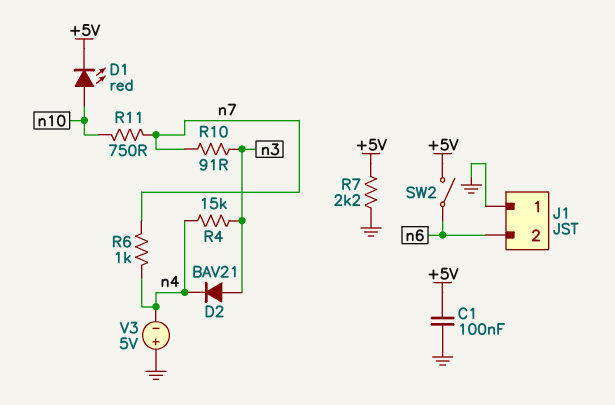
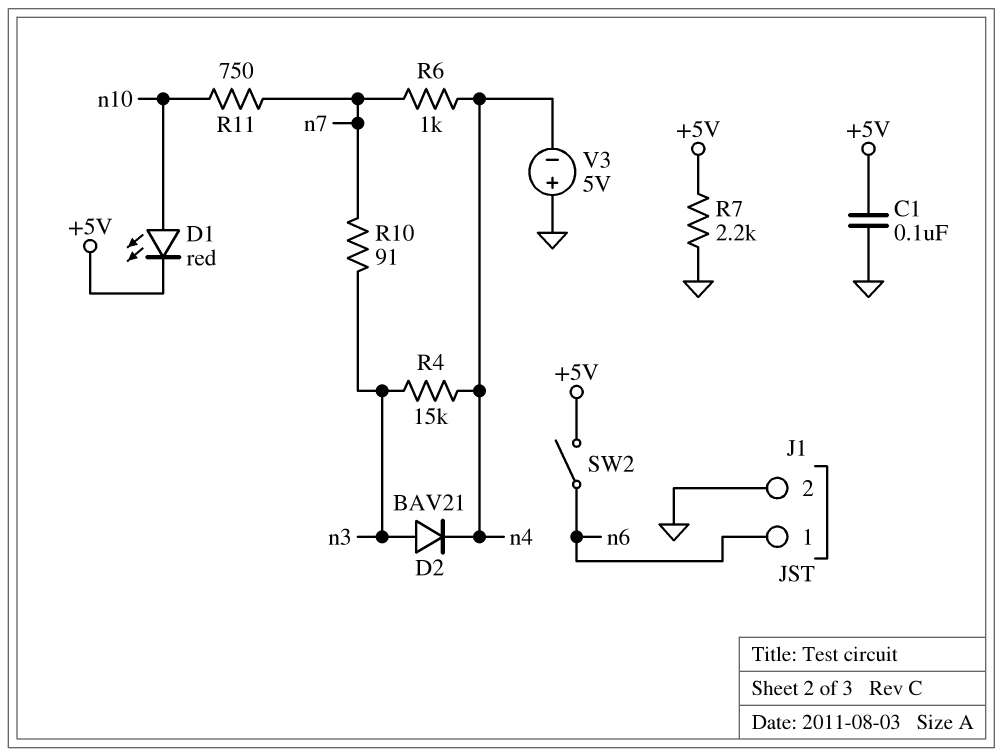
J1 pin 1: GND -> n6
J1 pin 2: n6 -> GND

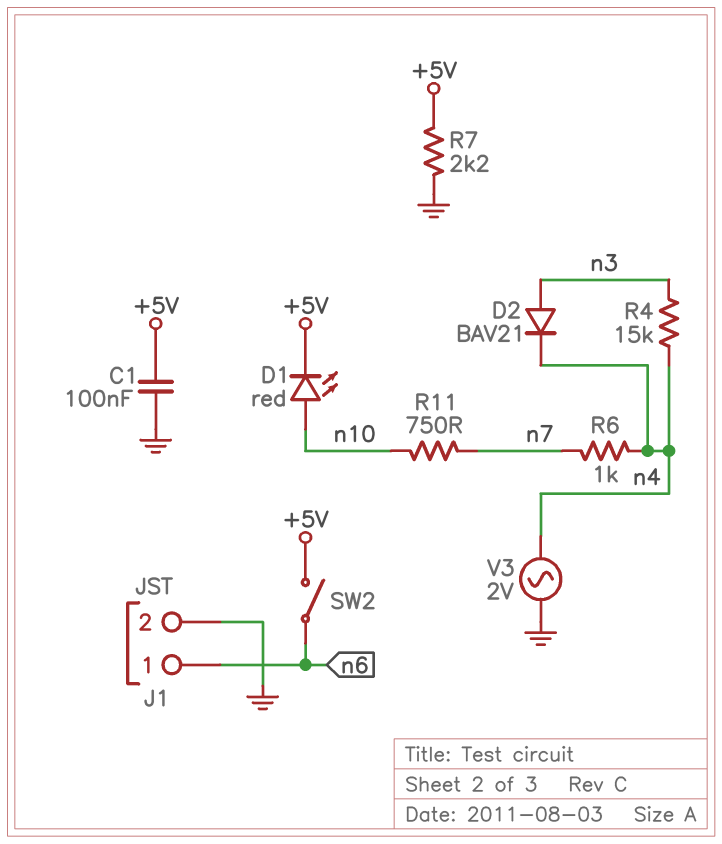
R10: 91 (n3, n7) -> none
V3: 5V (plus GND, minus n4) -> AC 2V (GND, n4)

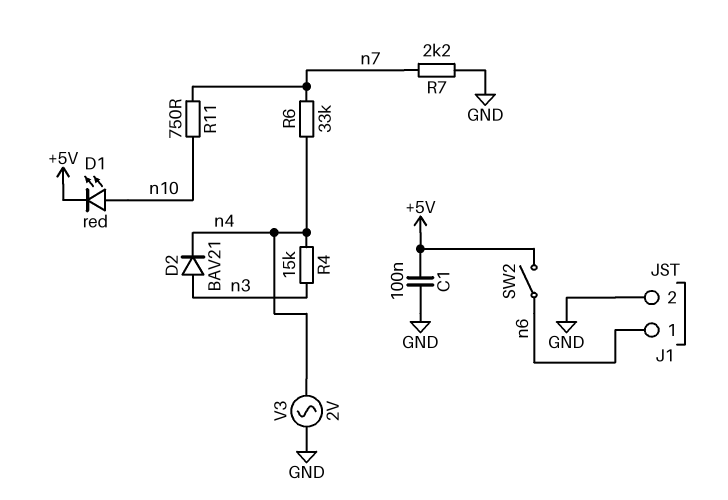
R6: 1k (n4, n7) -> 33k (n4, n7)
R7: 2.2k (+5V, GND) -> 2.2k (GND, n7)

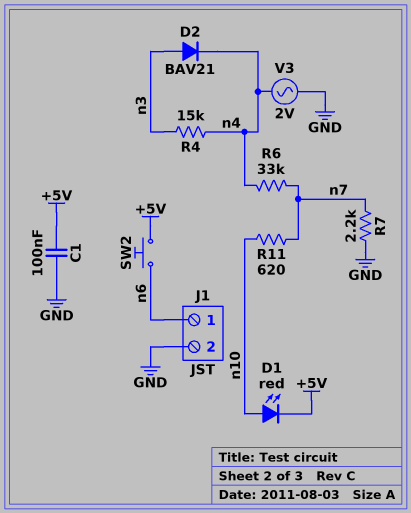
R11: 750 (n7, n10) -> 620 (n7, n10)
SW2: switch (+5V, n6) -> button (+5V, n6)

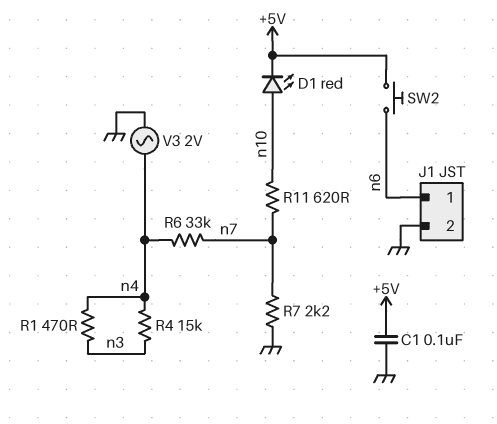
D2: diode BAV21 (A n3, K n4) -> none
R1: none -> 470 (n3, n4)

